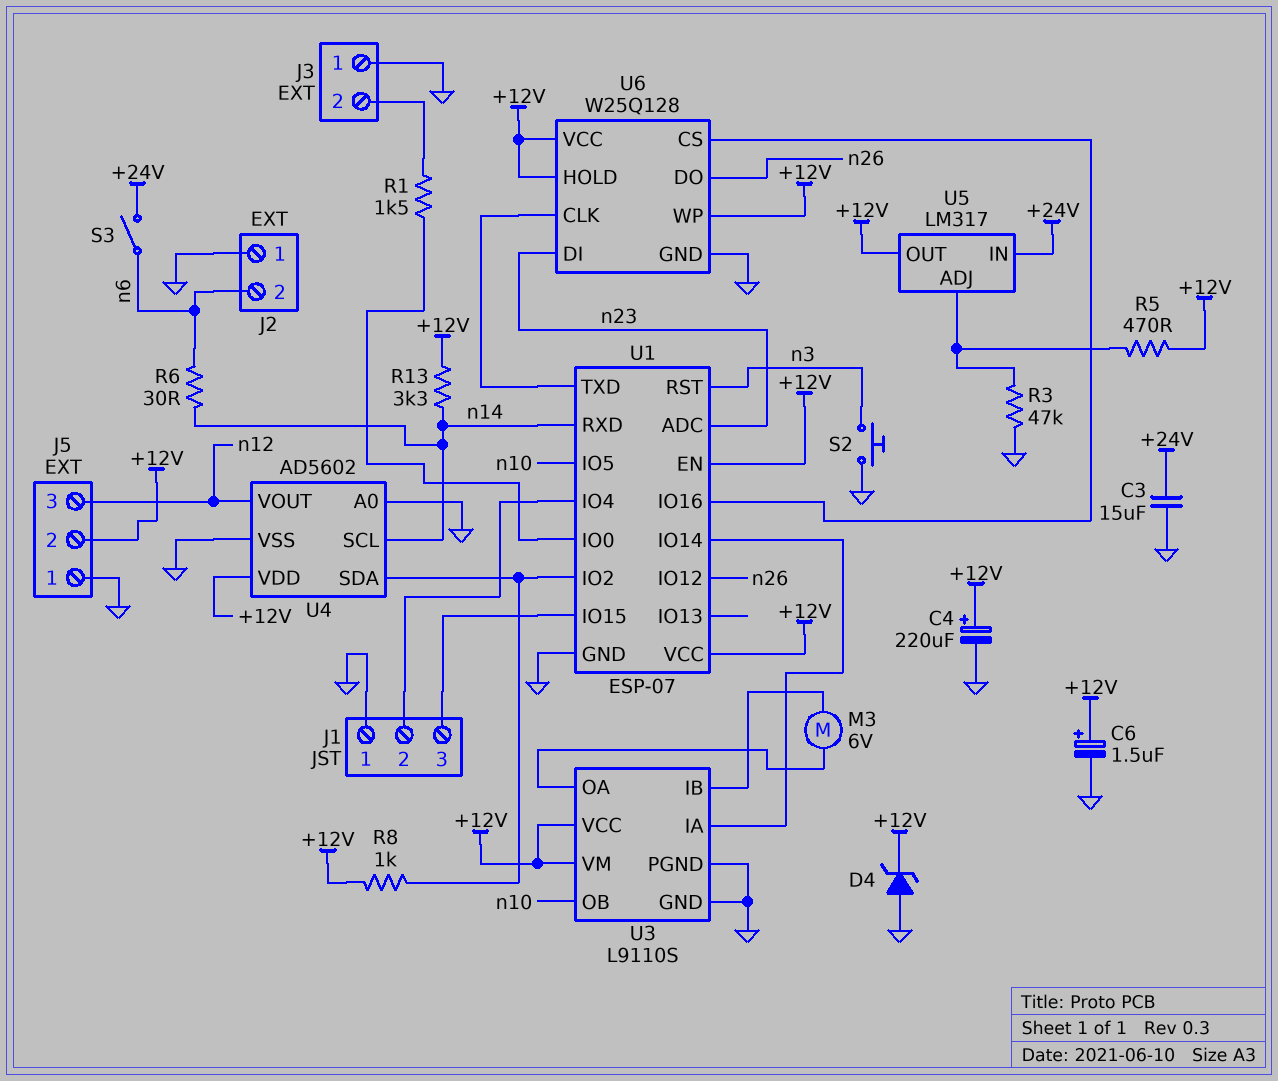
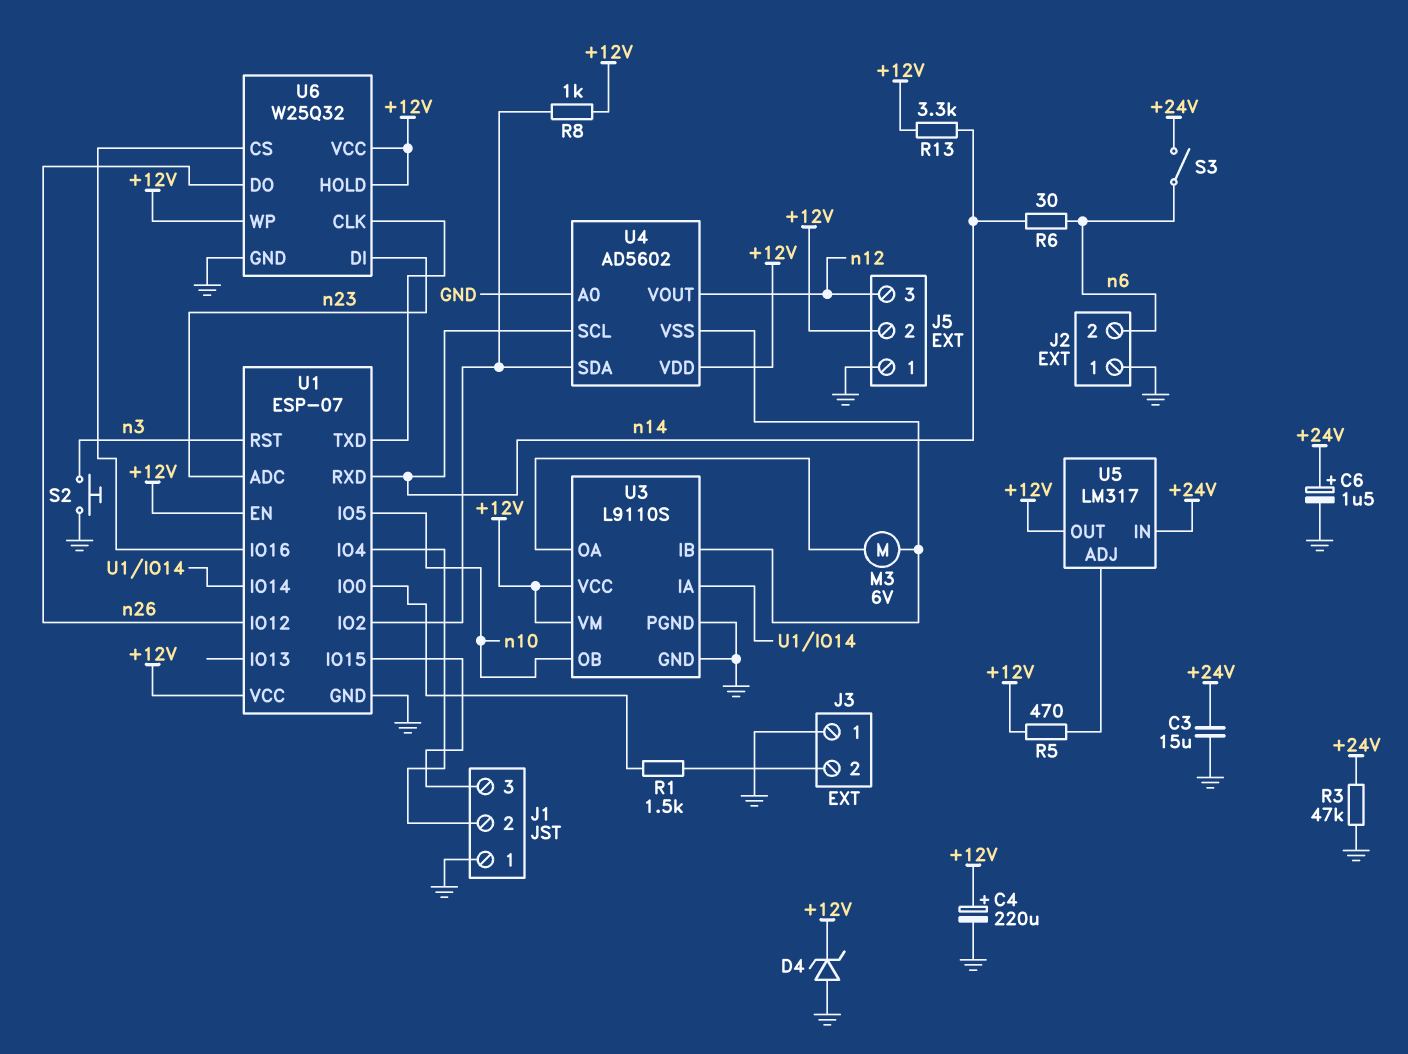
C6: 1.5uF (plus +12V, minus GND) -> 1.5uF (plus +24V, minus GND)
R3: 47k (GND, U5/ADJ) -> 47k (+24V, GND)
U4 pin VSS: GND -> U3/IB
U6: W25Q128 -> W25Q32

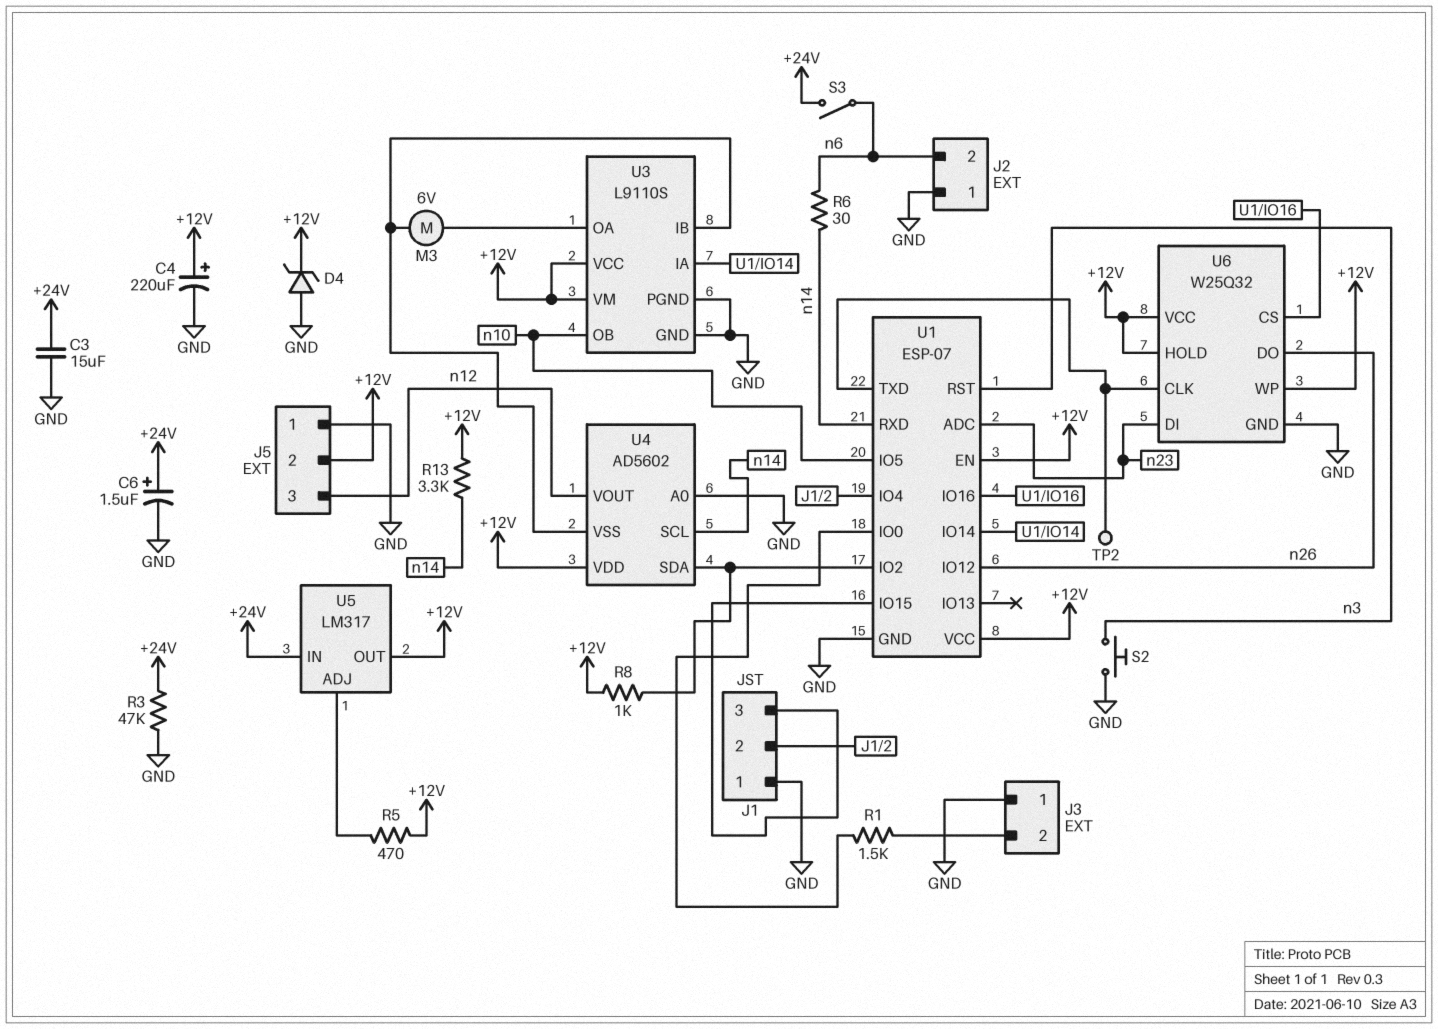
TP2: none -> test point (U1/TXD)

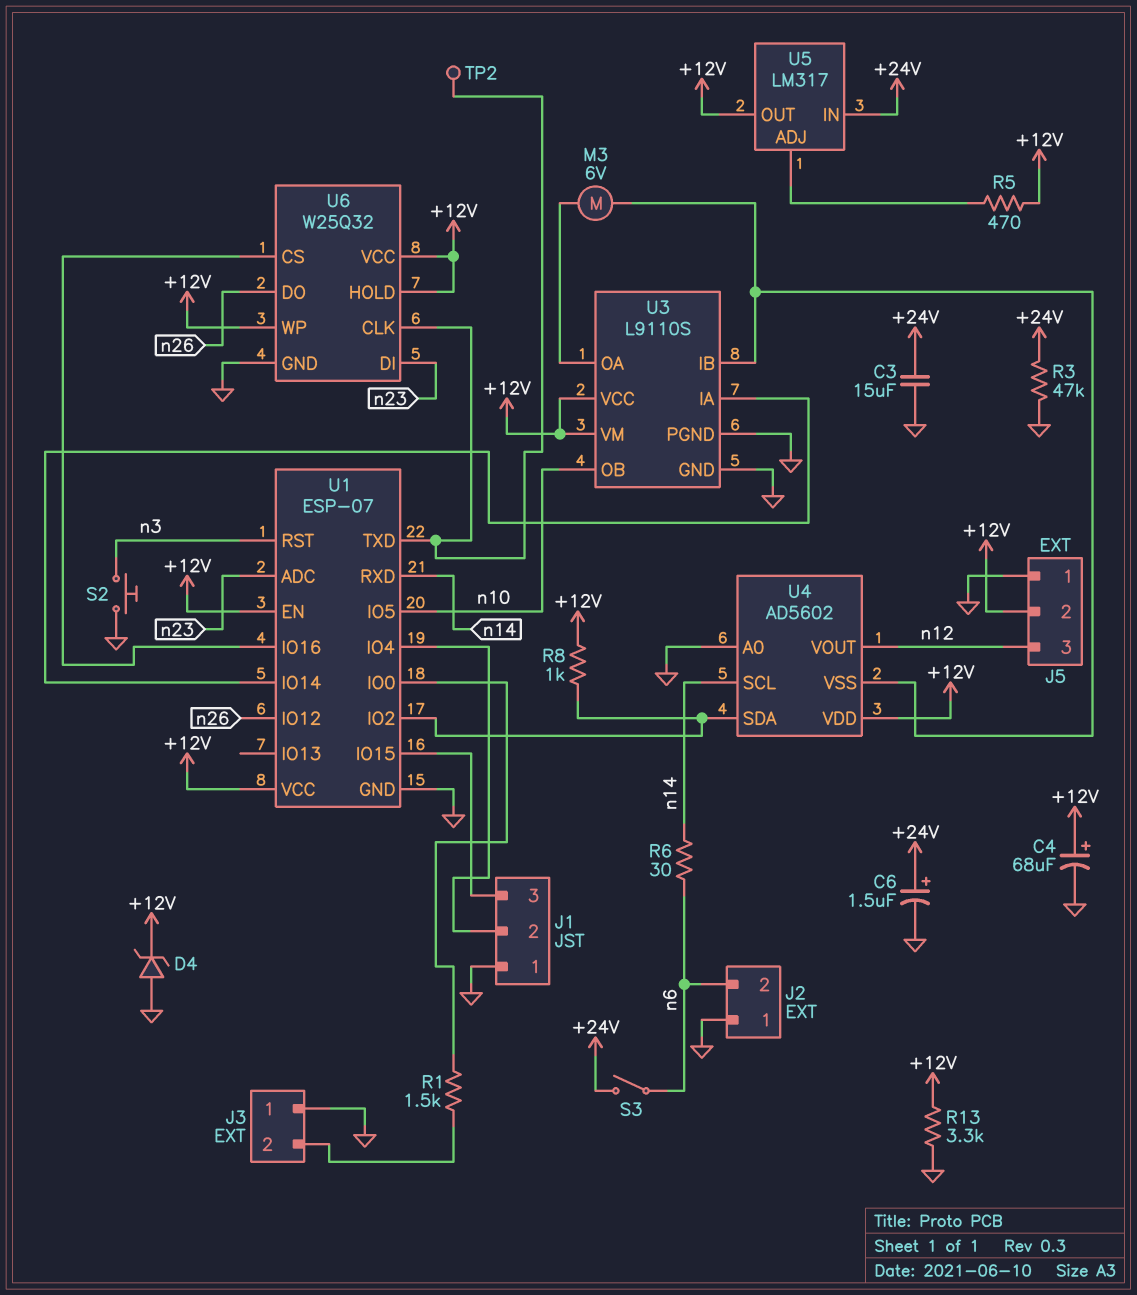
C4: 220uF (plus +12V, minus GND) -> 68uF (plus +12V, minus GND)
R13: 3.3k (+12V, n14) -> 3.3k (+12V, GND)

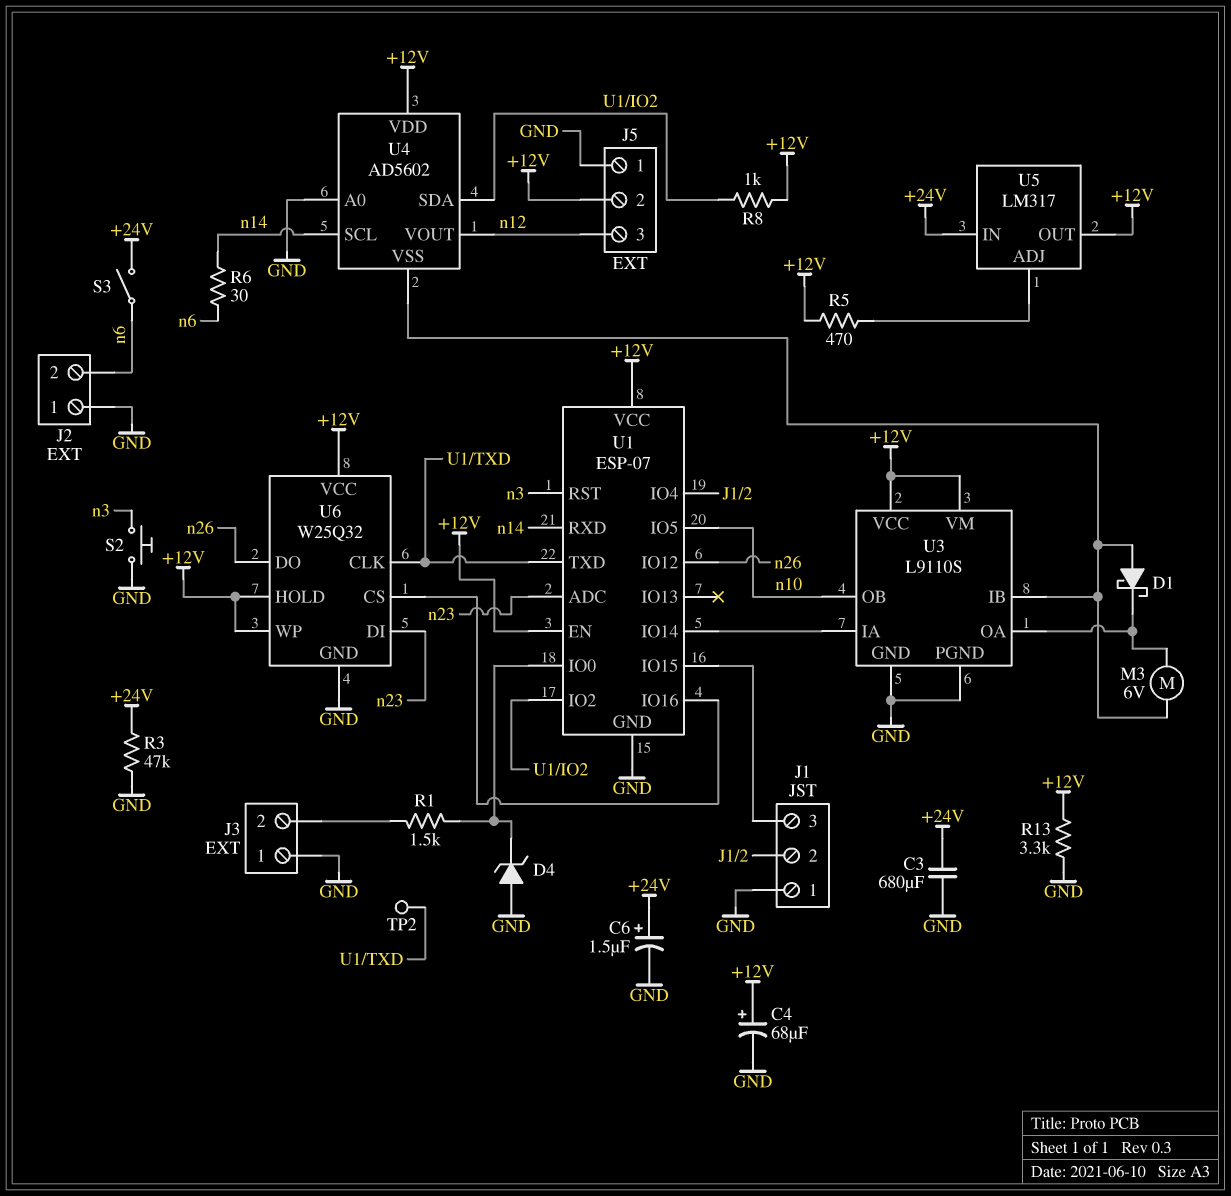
C3: 15uF (+24V, GND) -> 680uF (+24V, GND)
D1: none -> schottky (A U3/IB, K U3/OA)
D4: zener (A GND, K +12V) -> zener (A GND, K U1/IO0)

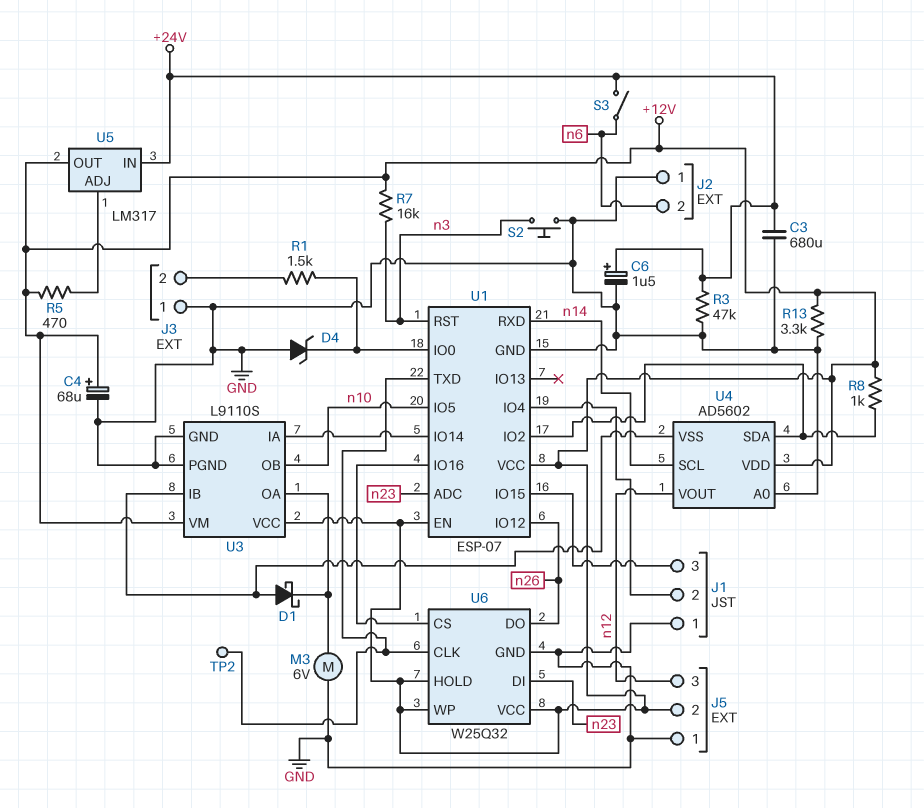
M3: motor 6V (U3/IB, U3/OA) -> motor 6V (GND, U3/OA)
R6: 30 (n6, n14) -> none
R7: none -> 16k (+12V, n3)

